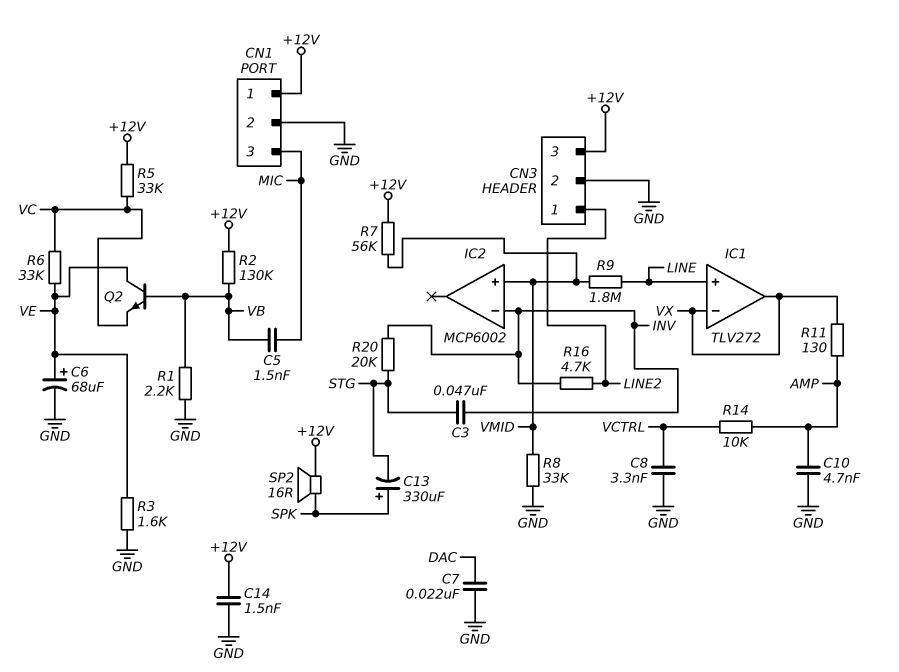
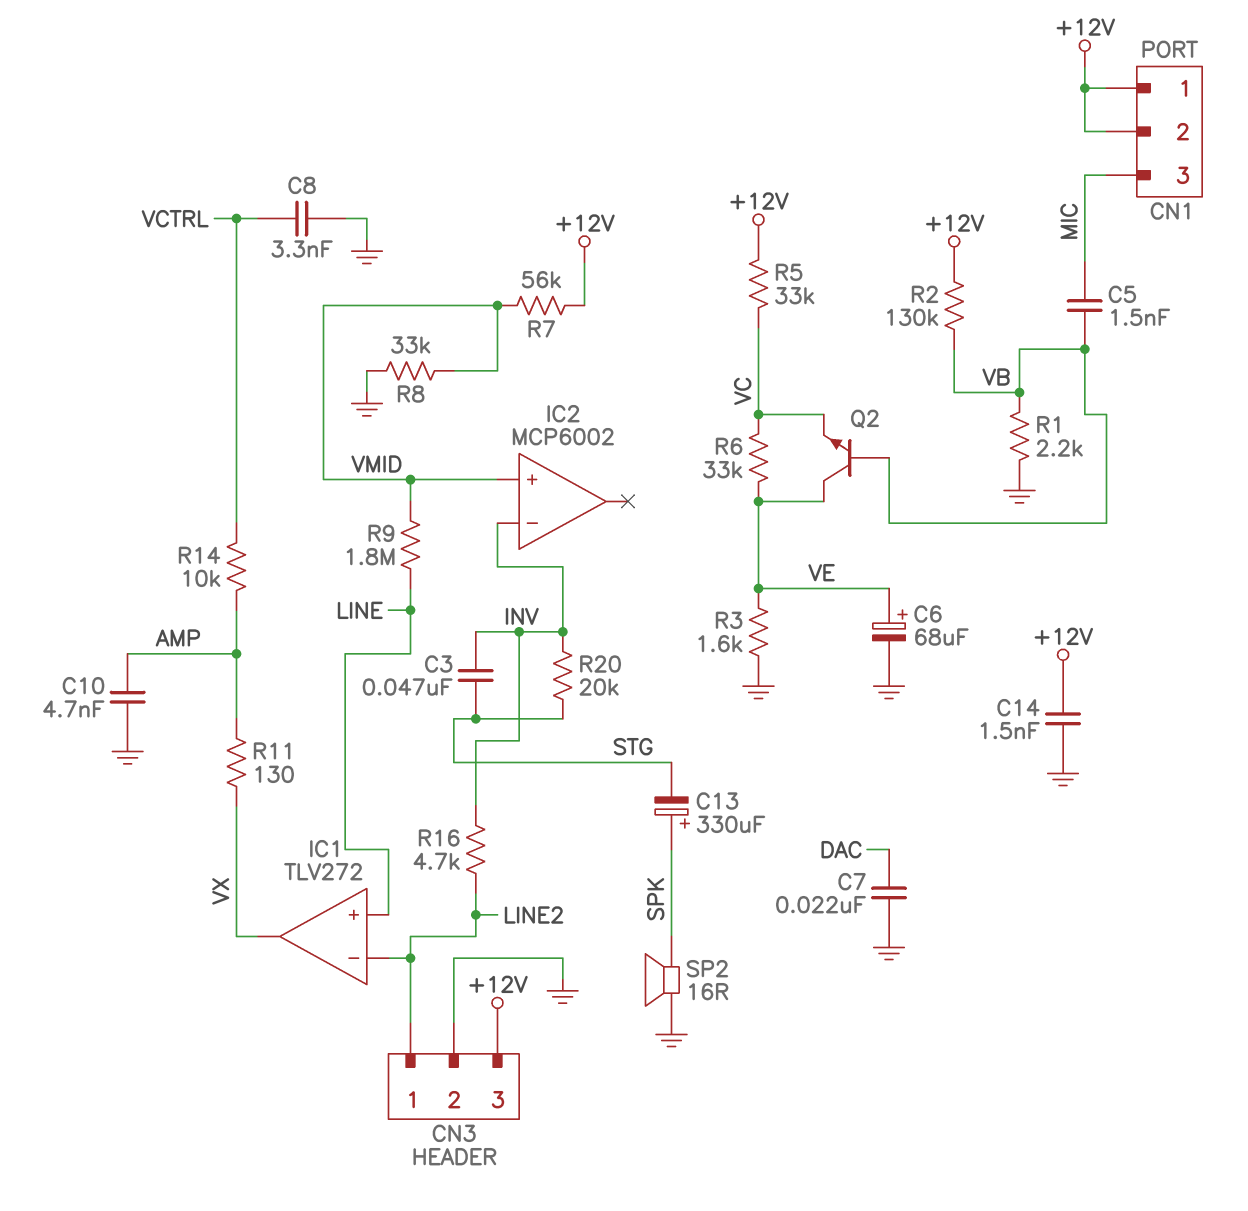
CN1 pin 2: GND -> +12V
IC1 pin in-: VX -> LINE2
SP2: speaker 16R (+12V, SPK) -> speaker 16R (GND, SPK)

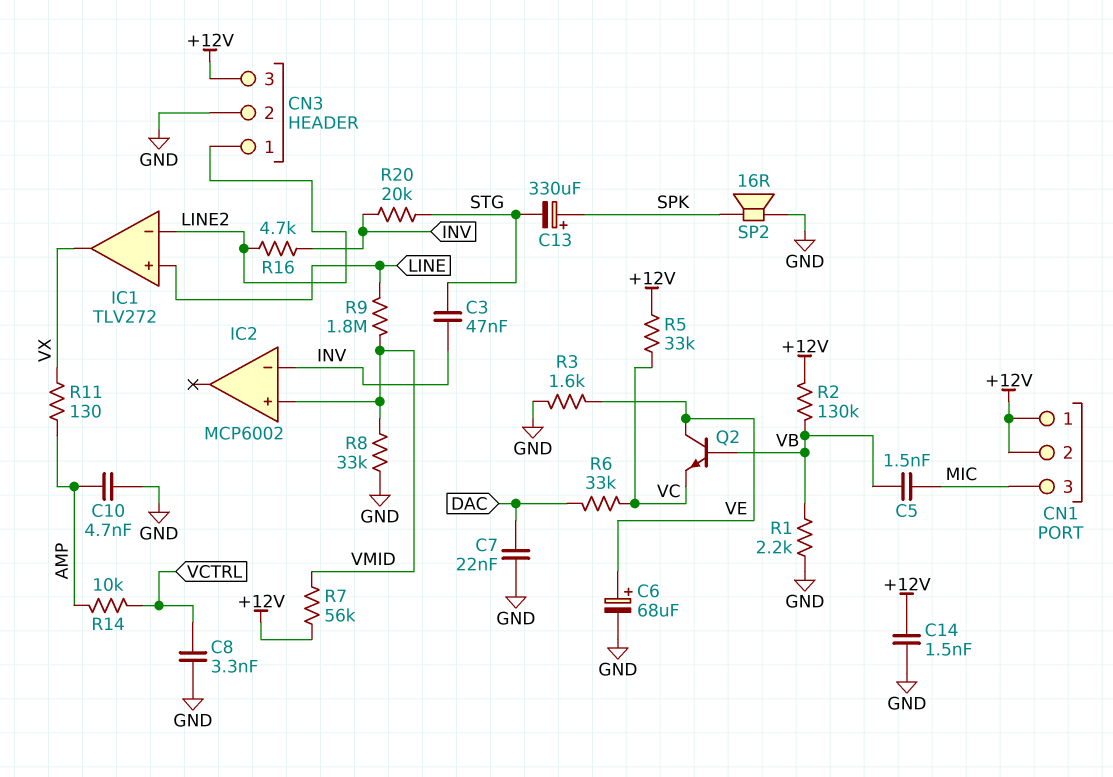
R6: 33k (VC, VE) -> 33k (DAC, VC)

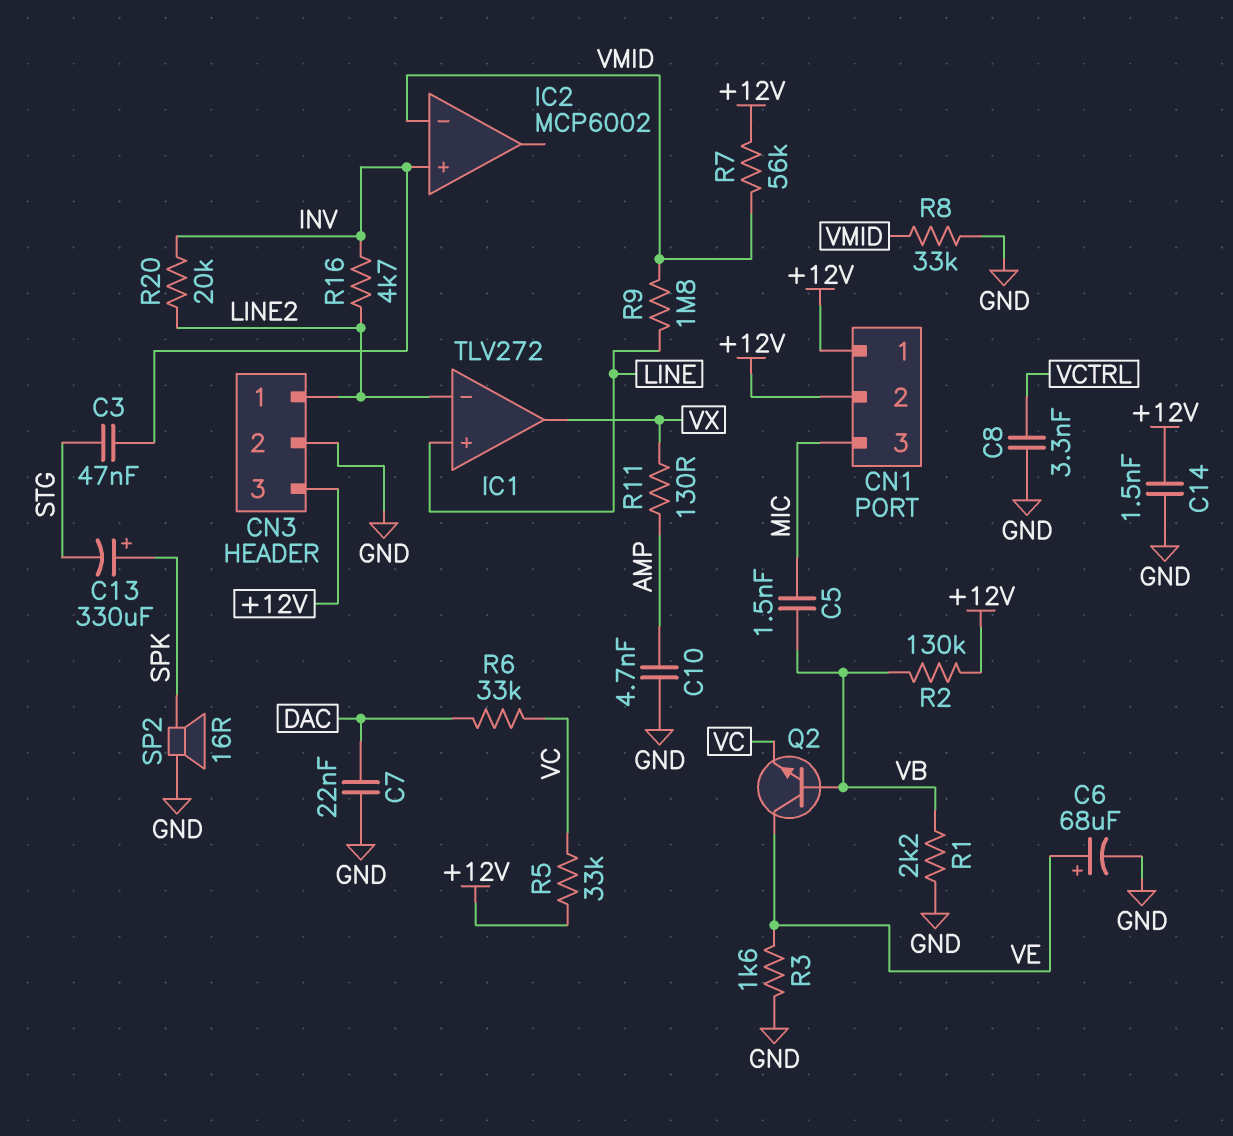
IC2 pin in+: VMID -> INV
IC2 pin in-: INV -> VMID
R14: 10k (AMP, VCTRL) -> none
R20: 20k (INV, STG) -> 20k (INV, LINE2)

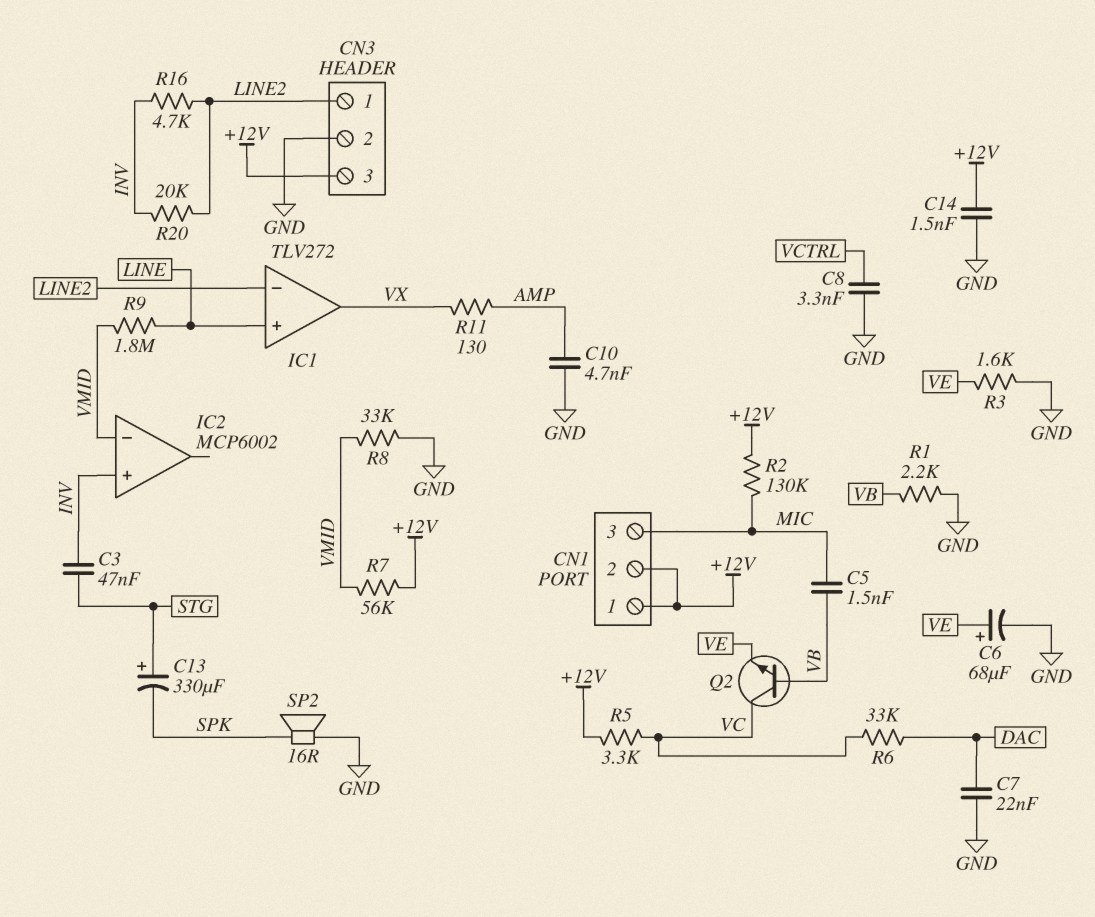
C13: 330uF (plus SPK, minus STG) -> 330uF (plus STG, minus SPK)
Q2: NPN (B VB, C VE, E VC) -> NPN (B VB, C VC, E VE)
R2: 130k (+12V, VB) -> 130k (+12V, MIC)
R5: 33k (+12V, VC) -> 3.3k (+12V, VC)

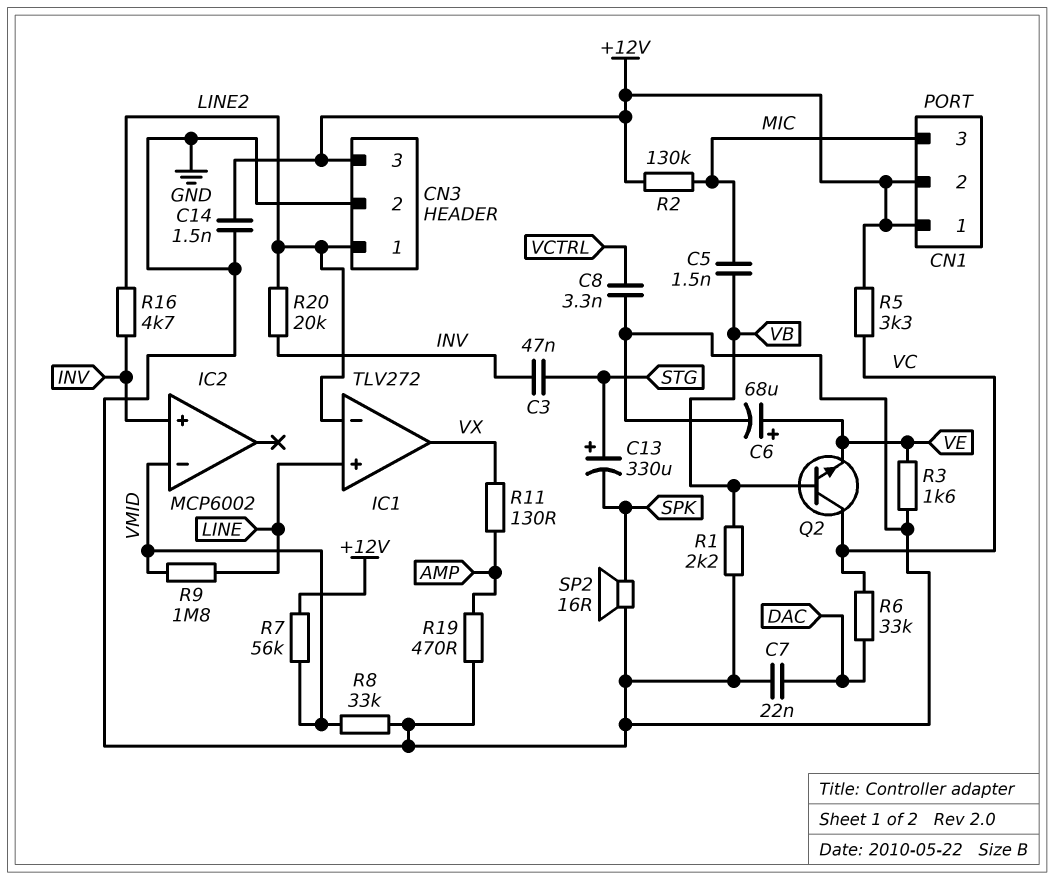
C10: 4.7nF (AMP, GND) -> none
R19: none -> 470 (AMP, GND)

